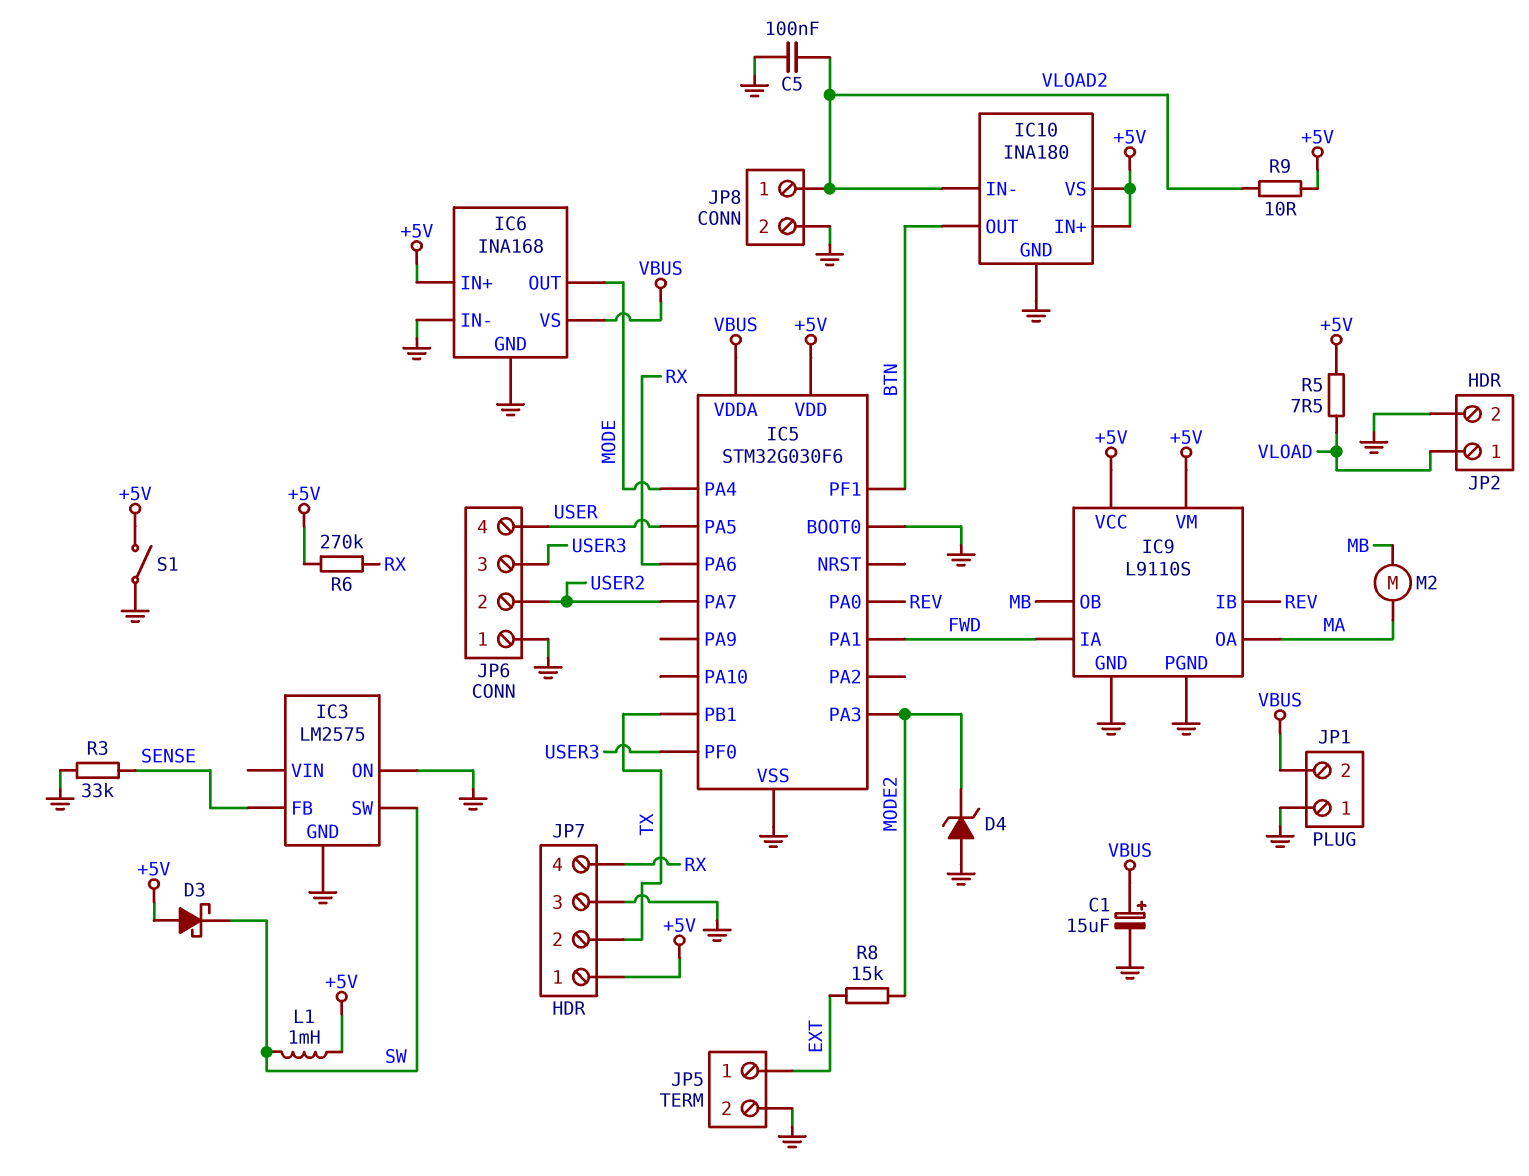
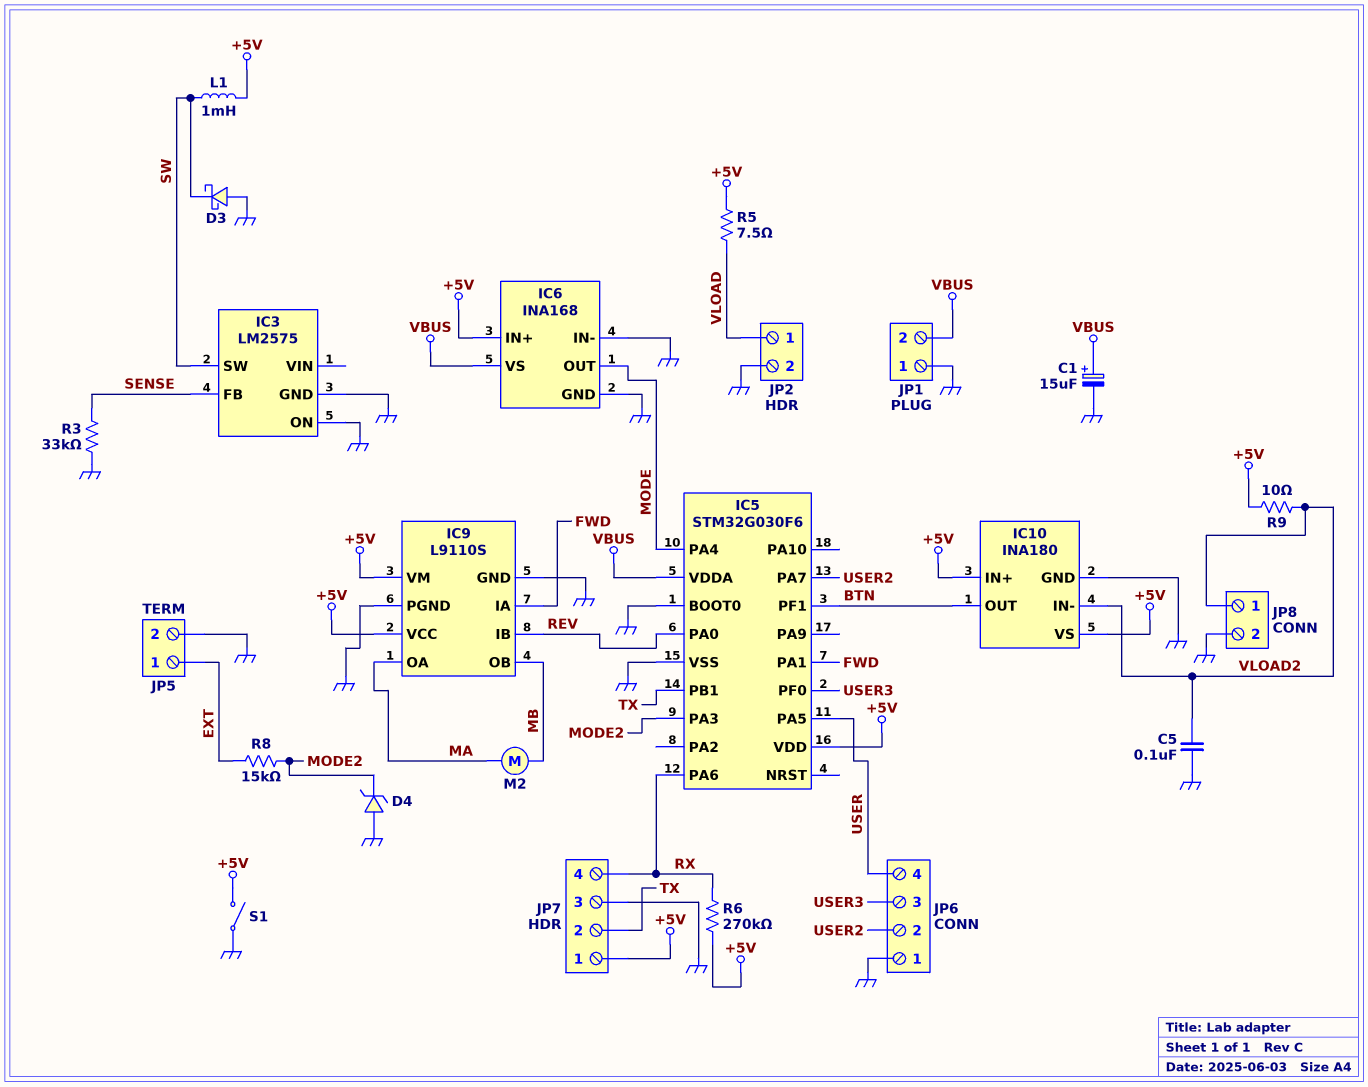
D3: schottky (A +5V, K SW) -> schottky (A GND, K SW)

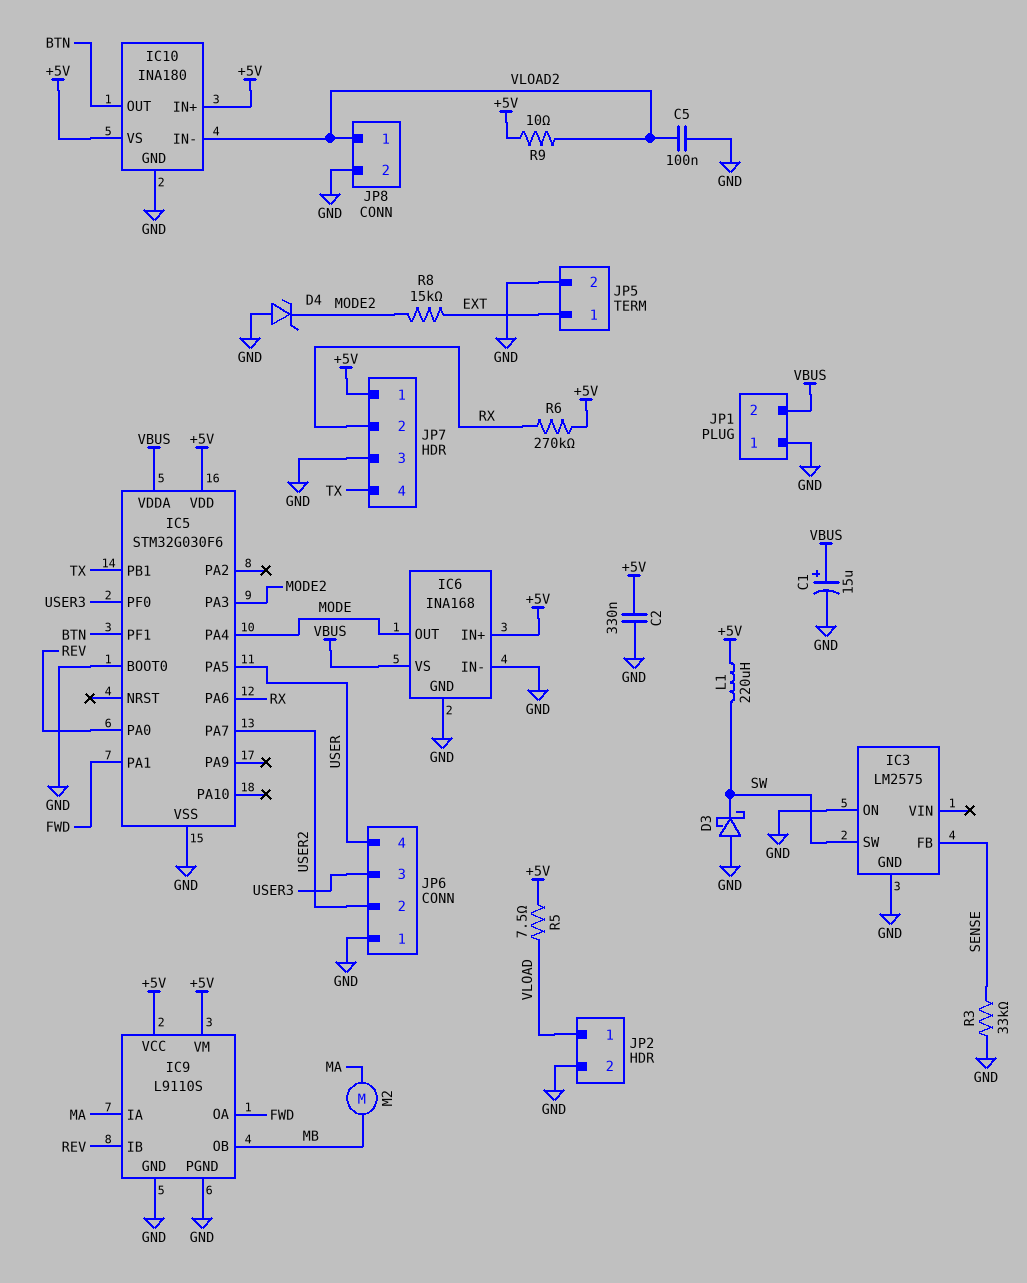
C2: none -> 330nF (+5V, GND)
IC9 pin IA: FWD -> MA
IC9 pin OA: MA -> FWD
JP7 pin 2: TX -> RX
JP7 pin 4: RX -> TX
L1: 1mH (+5V, SW) -> 220uH (+5V, SW)
S1: switch (+5V, GND) -> none

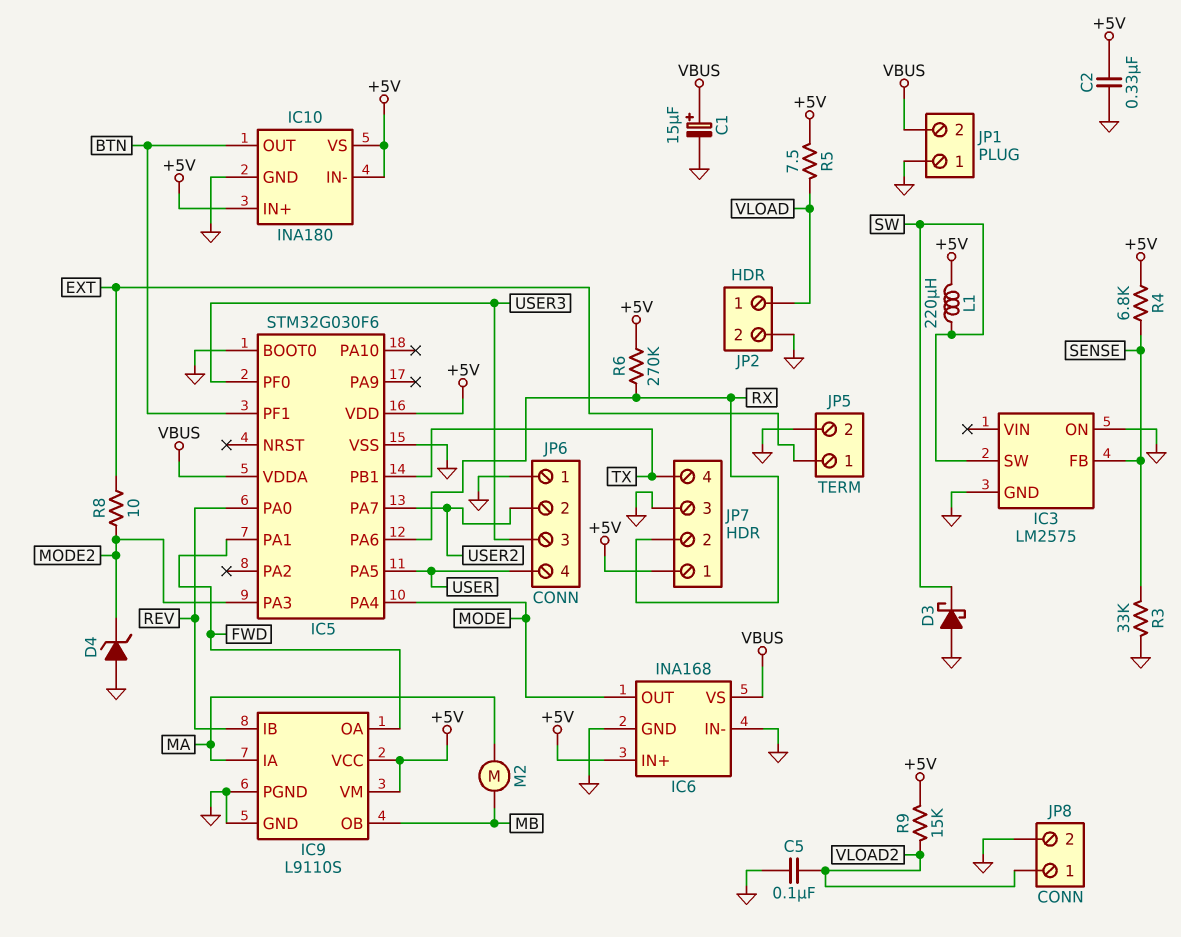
IC10 pin IN-: VLOAD2 -> +5V
R4: none -> 6.8k (+5V, SENSE)
R8: 15k (EXT, MODE2) -> 10 (EXT, MODE2)
R9: 10 (+5V, VLOAD2) -> 15k (+5V, VLOAD2)

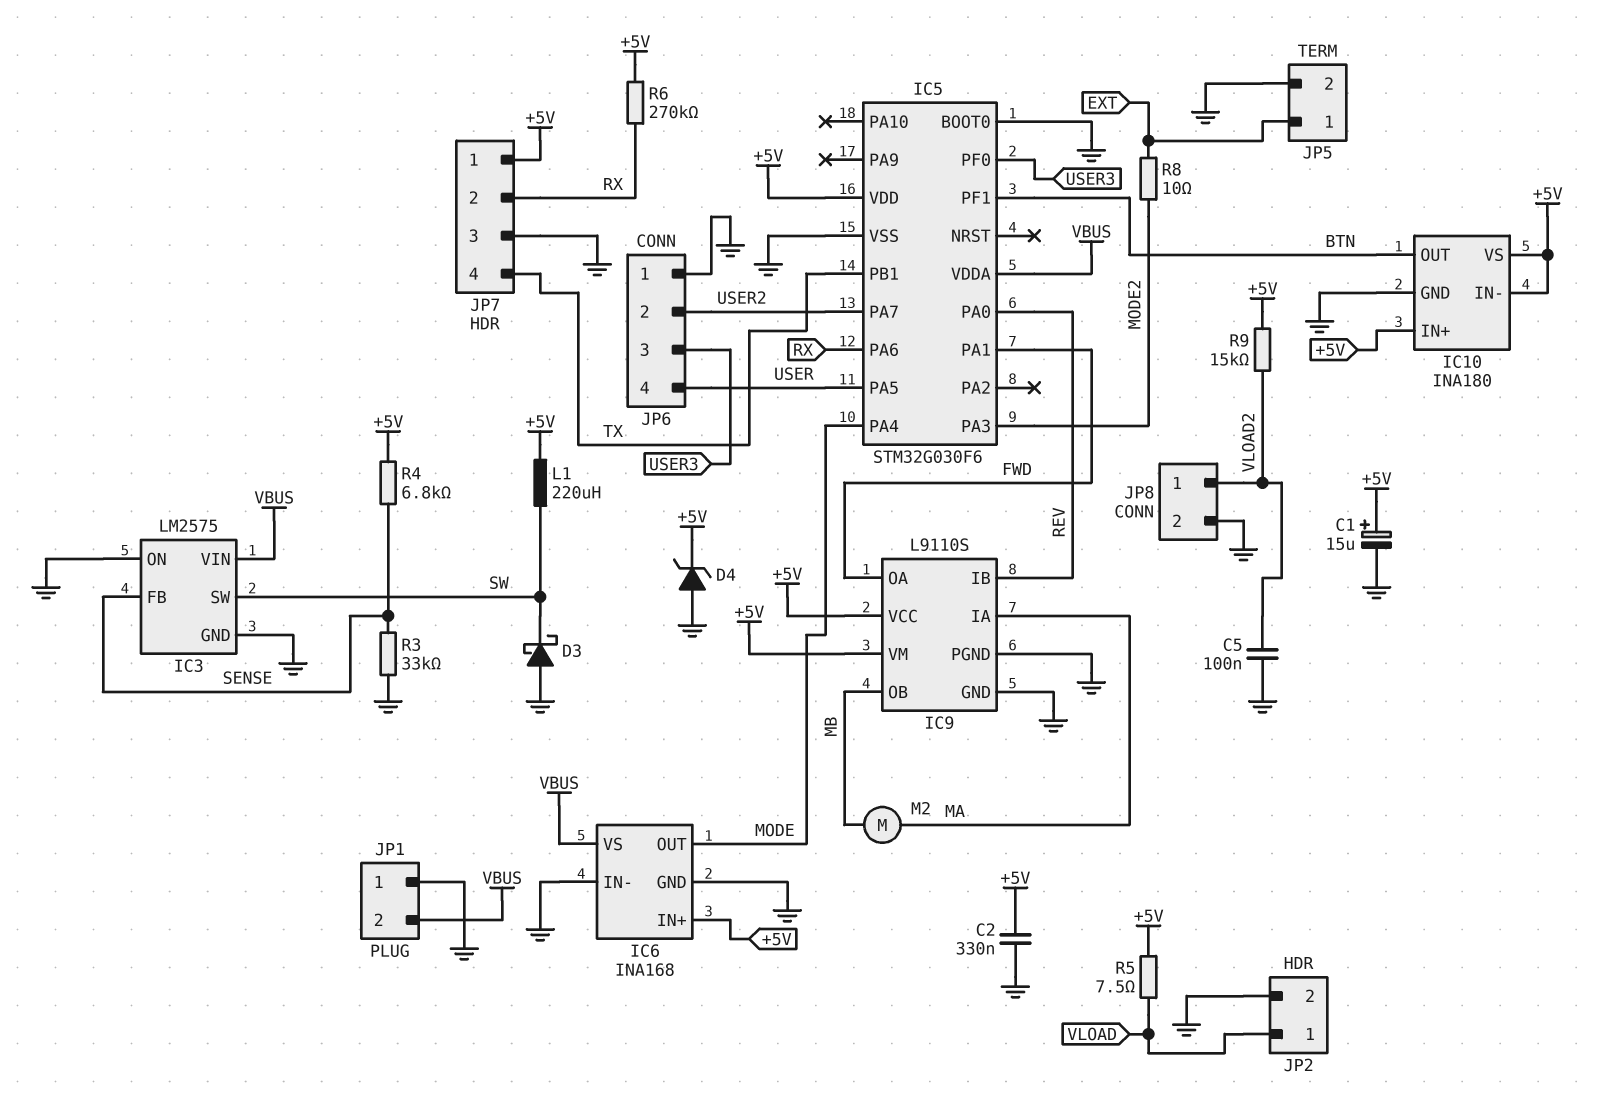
C1: 15uF (plus VBUS, minus GND) -> 15uF (plus +5V, minus GND)
D4: zener (A GND, K MODE2) -> zener (A GND, K +5V)
IC3 pin VIN: none -> VBUS

